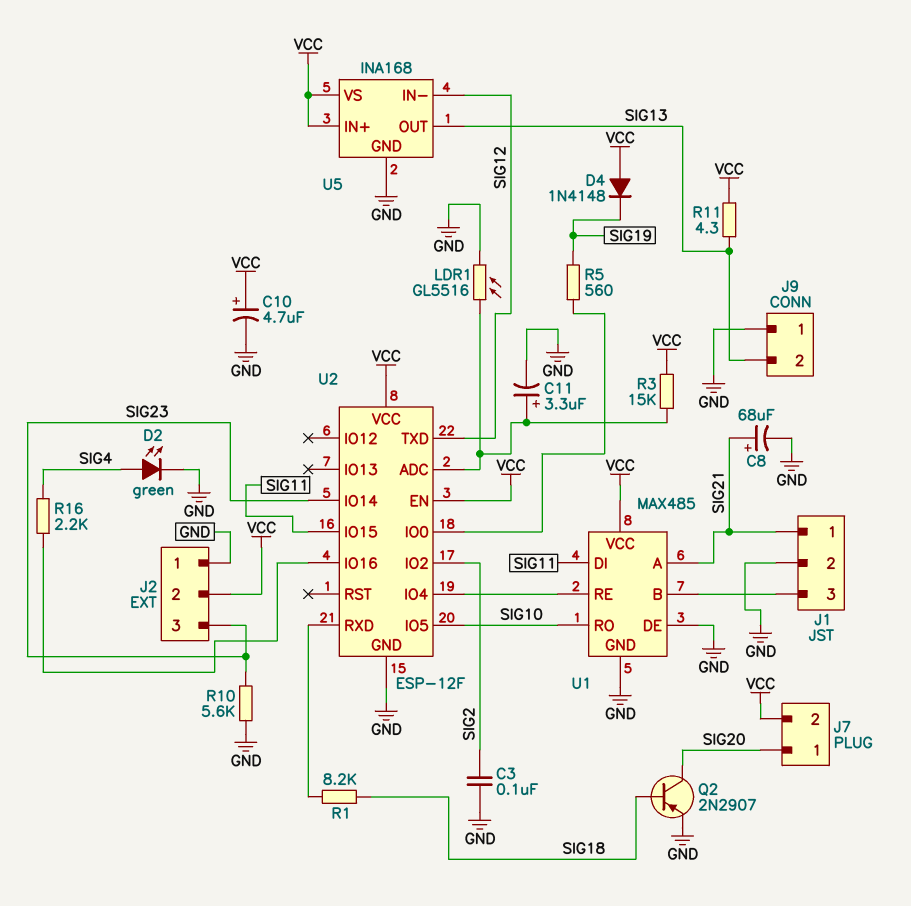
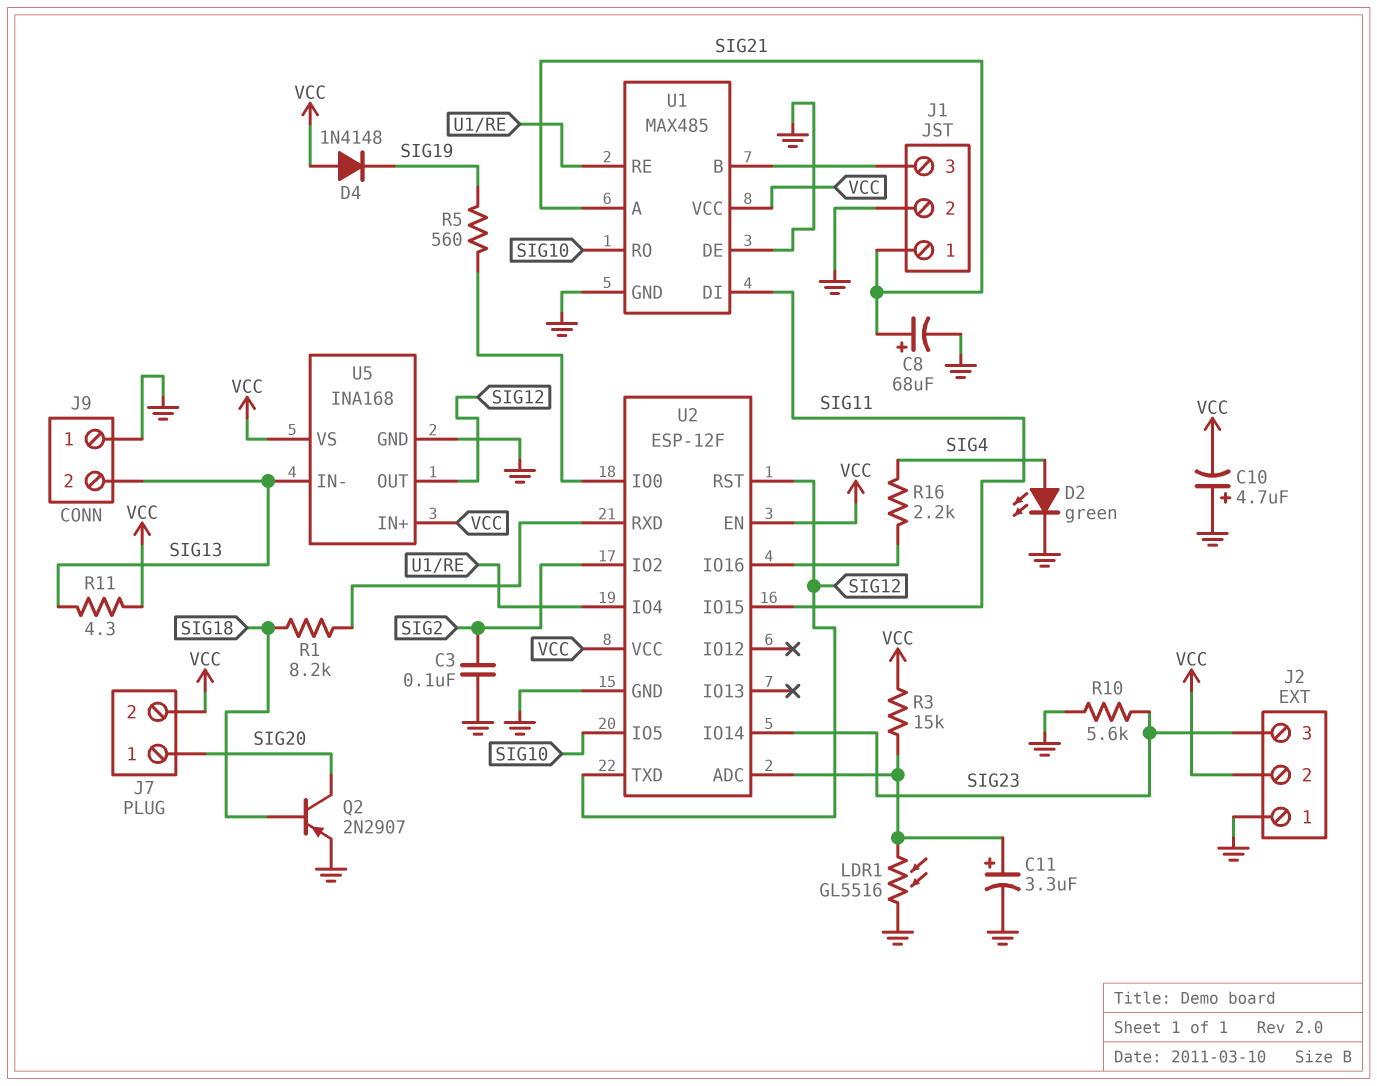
C10: 4.7uF (plus VCC, minus GND) -> 4.7uF (plus GND, minus VCC)
U2 pin RST: none -> SIG12
U5 pin IN-: SIG12 -> SIG13
U5 pin OUT: SIG13 -> SIG12

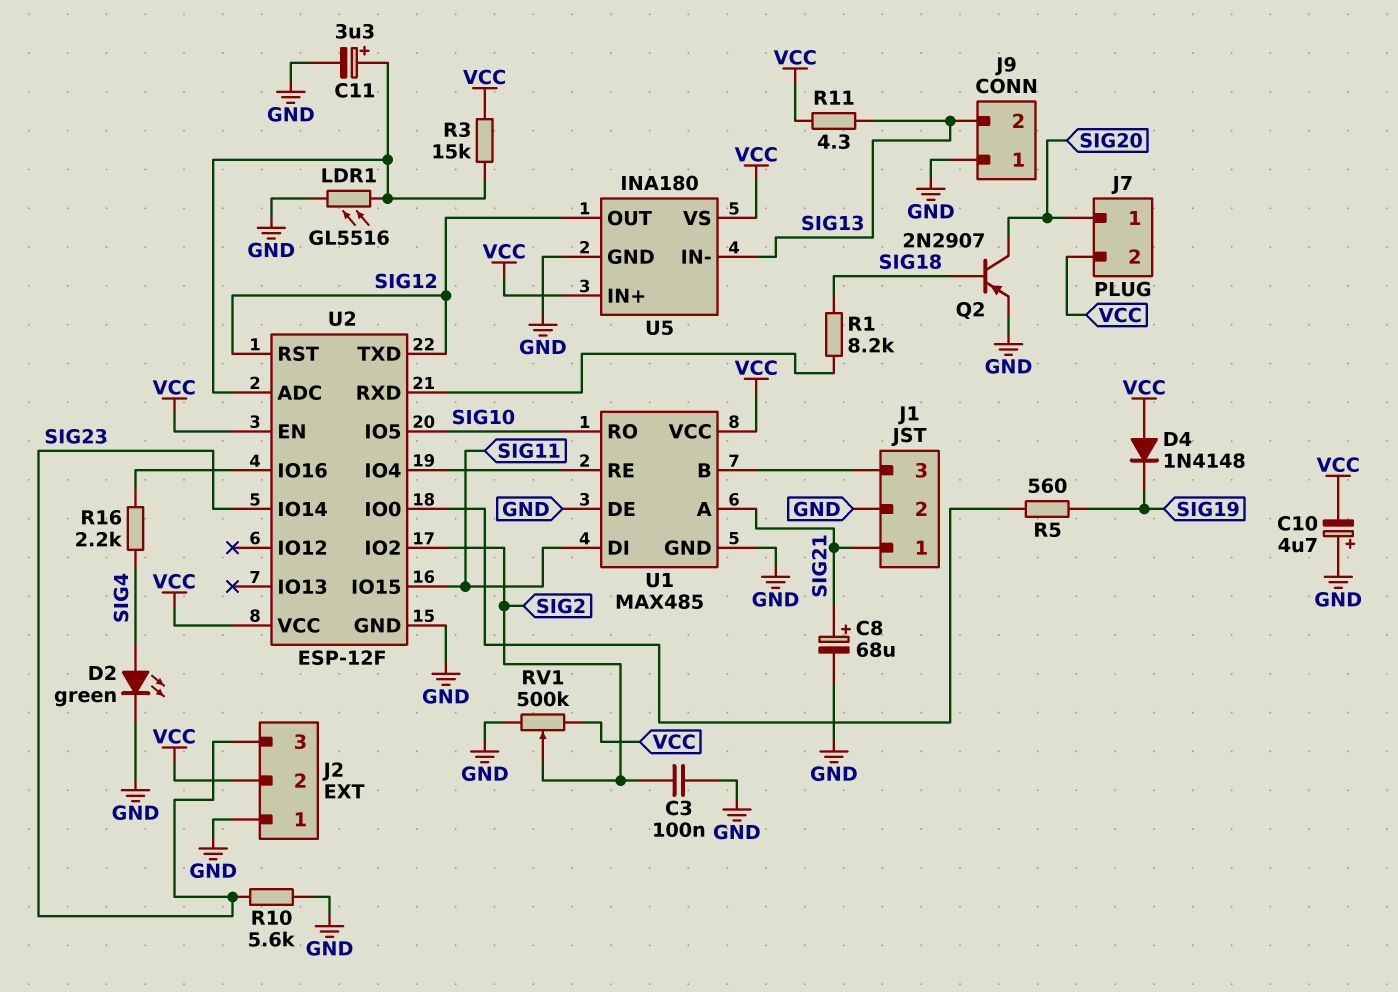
RV1: none -> 500k (GND, VCC, wiper SIG2)
U5: INA168 -> INA180

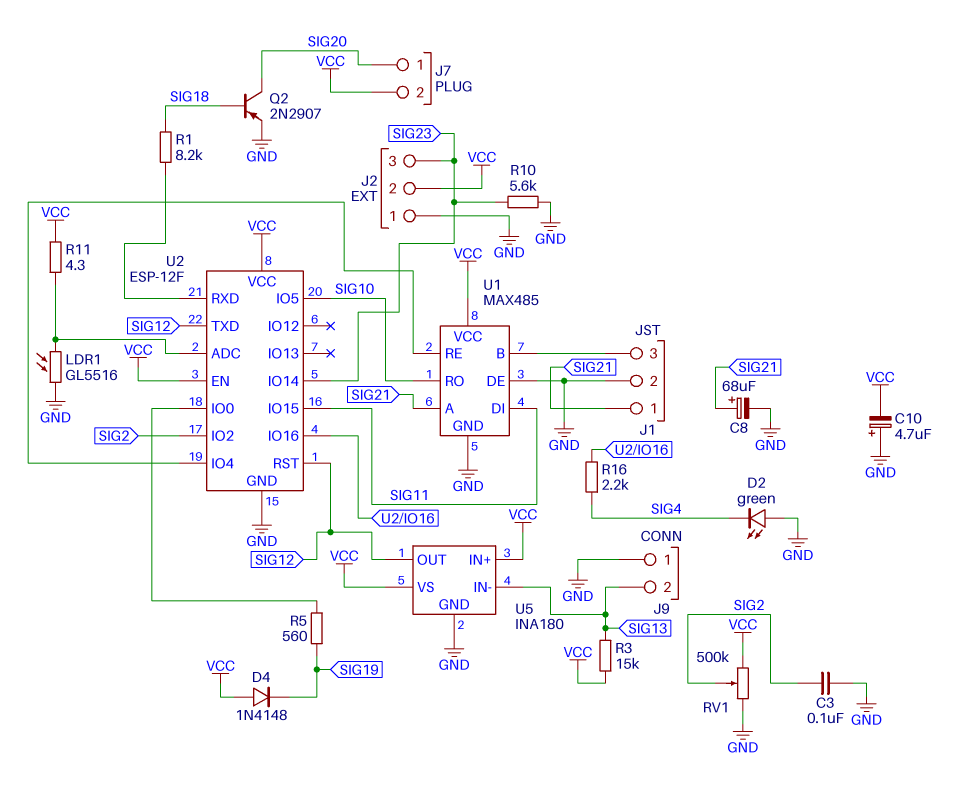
C11: 3.3uF (plus U2/ADC, minus GND) -> none
D2: LED green (A SIG4, K GND) -> LED green (A GND, K SIG4)
R3: 15k (U2/ADC, VCC) -> 15k (SIG13, VCC)
R11: 4.3 (SIG13, VCC) -> 4.3 (U2/ADC, VCC)

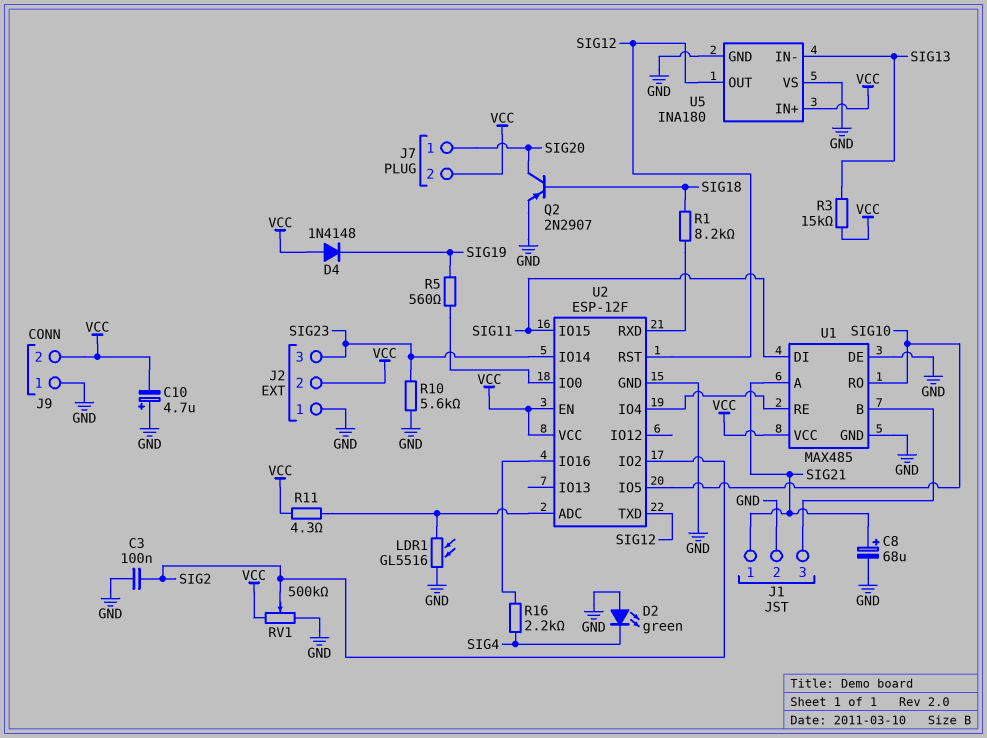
J9 pin 2: SIG13 -> VCC
U5 pin VS: VCC -> GND

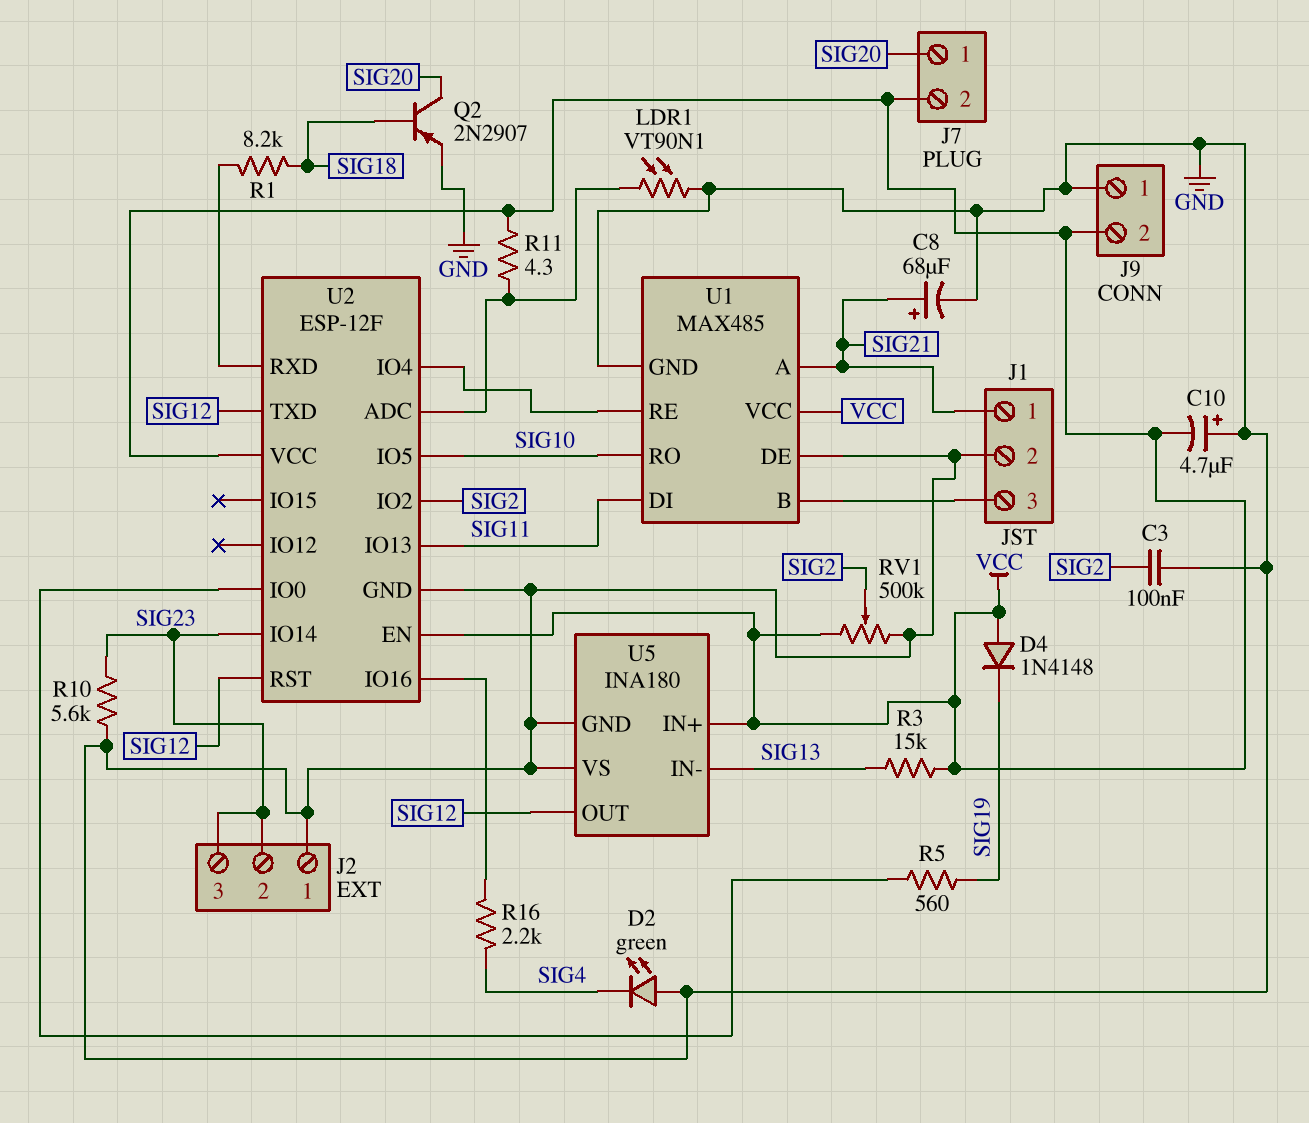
J2 pin 2: VCC -> SIG23
LDR1: GL5516 (GND, U2/ADC) -> VT90N1 (GND, U2/ADC)
U2 pin IO13: none -> SIG11
U2 pin IO15: SIG11 -> none

